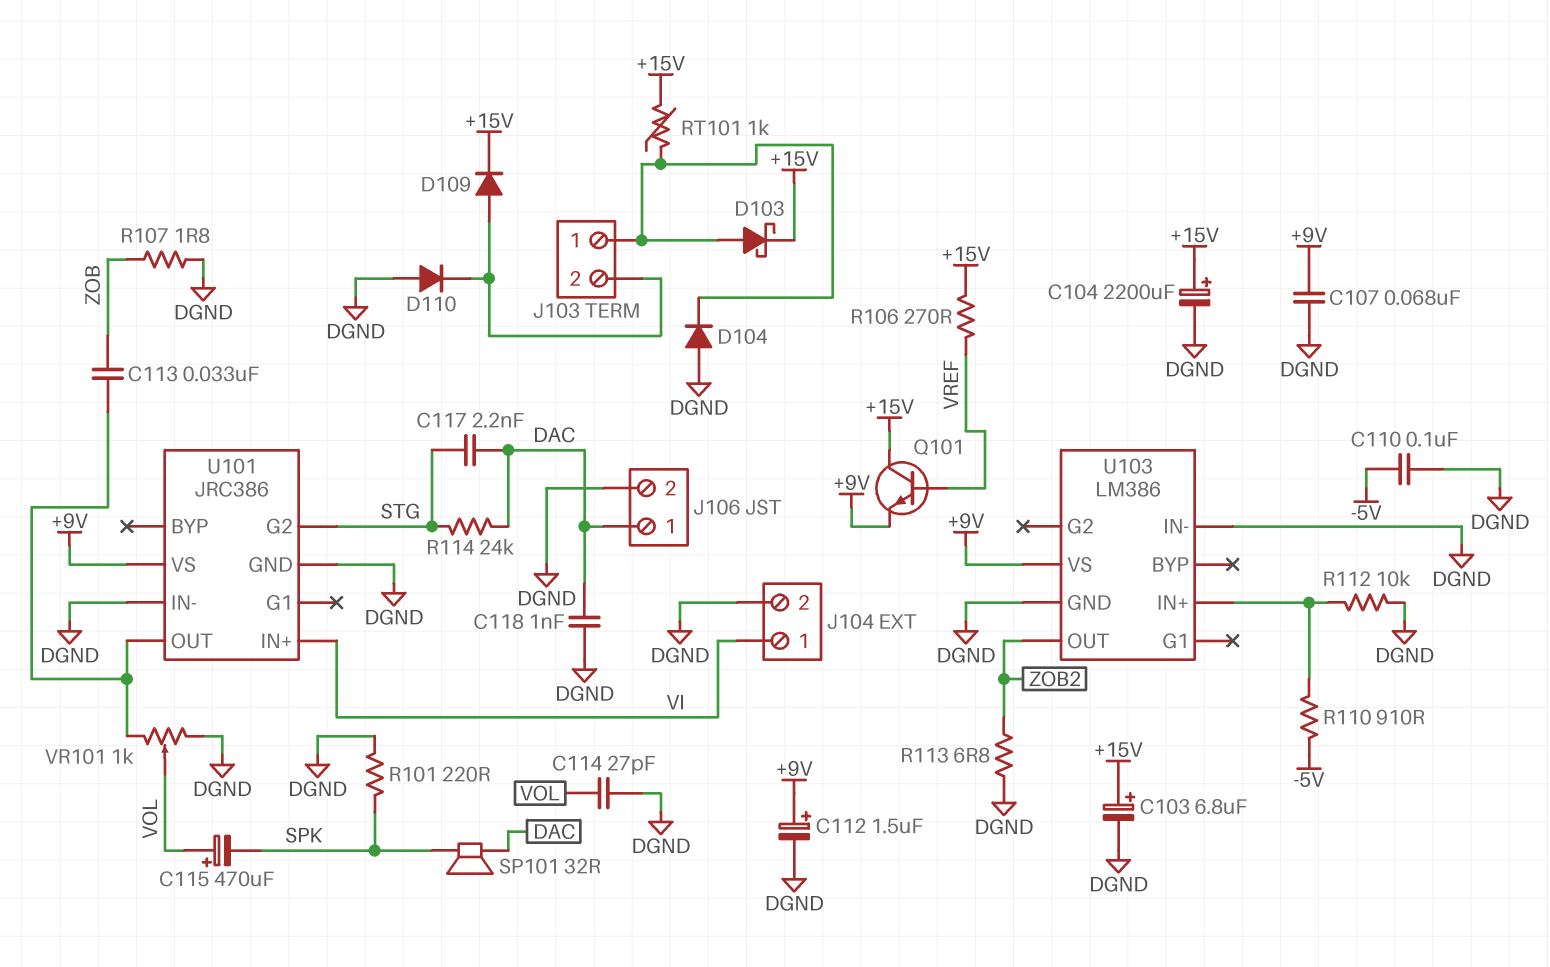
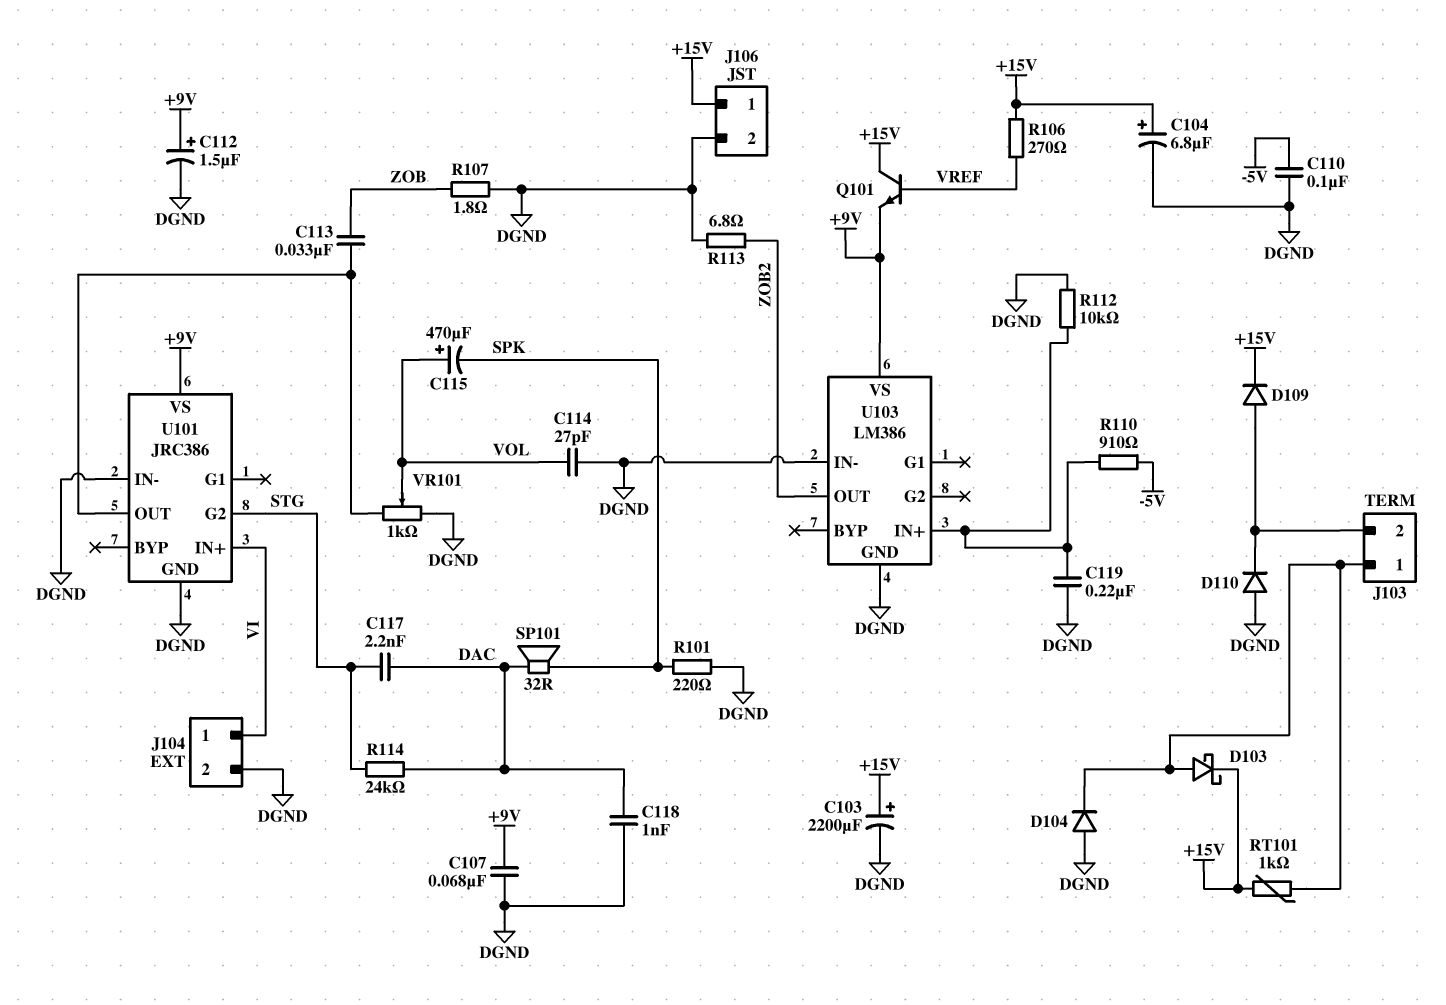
C103: 6.8uF (plus +15V, minus DGND) -> 2200uF (plus +15V, minus DGND)
C104: 2200uF (plus +15V, minus DGND) -> 6.8uF (plus +15V, minus DGND)
C119: none -> 220nF (DGND, U103/IN+)
J106 pin 1: DAC -> +15V

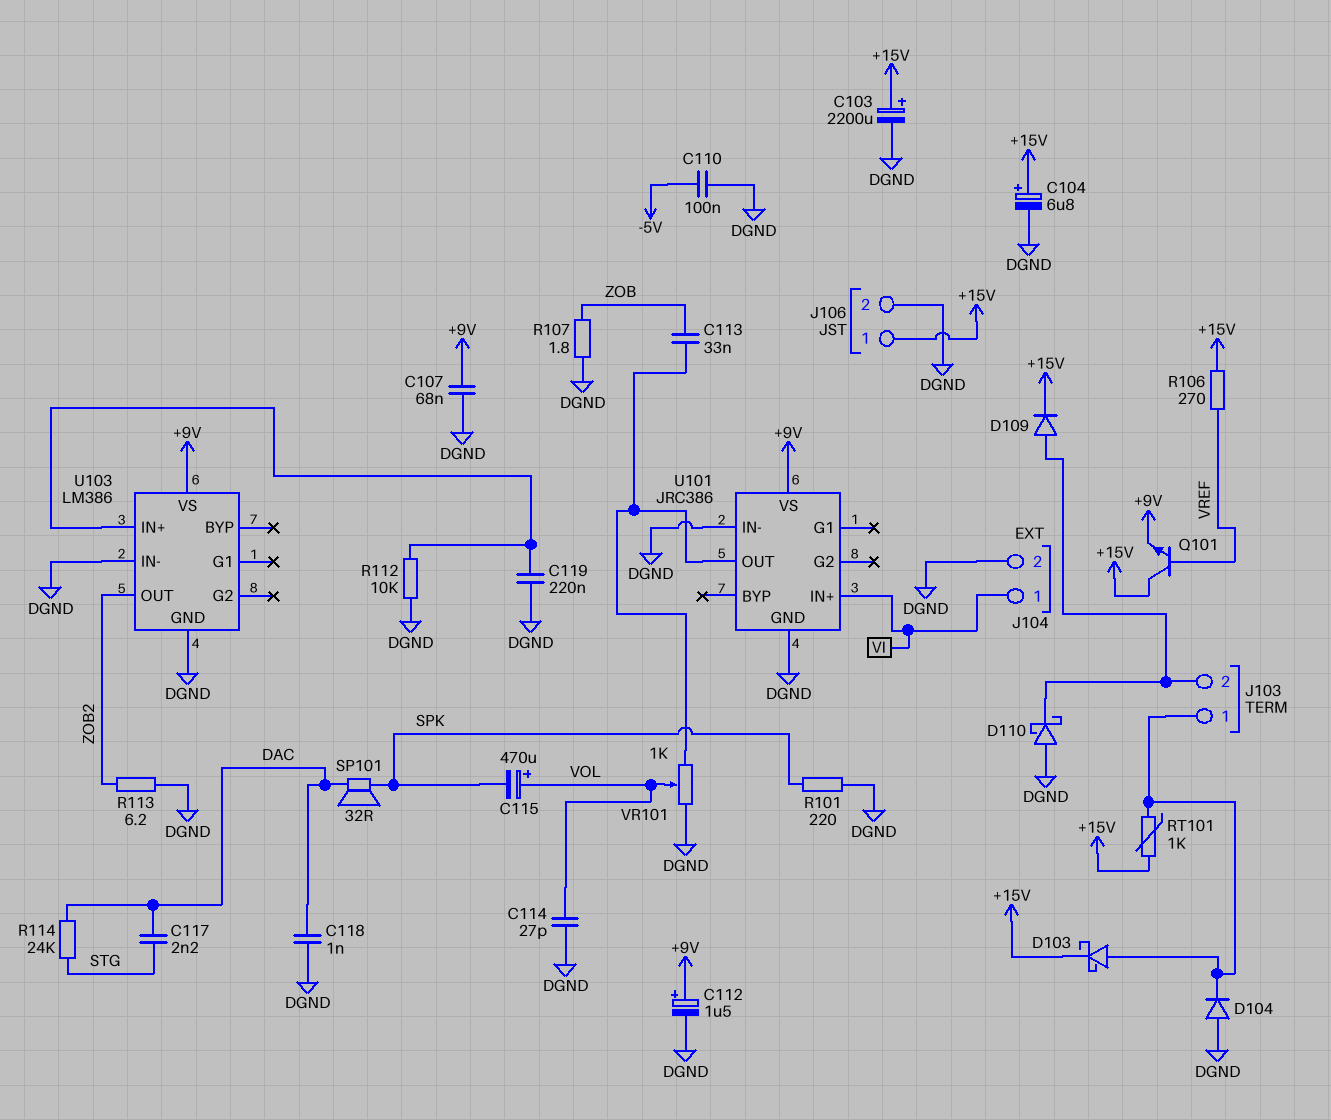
D110: diode (A DGND, K J103/2) -> schottky (A DGND, K J103/2)
R110: 910 (-5V, U103/IN+) -> none
R113: 6.8 (DGND, ZOB2) -> 6.2 (DGND, ZOB2)
U101 pin G2: STG -> none

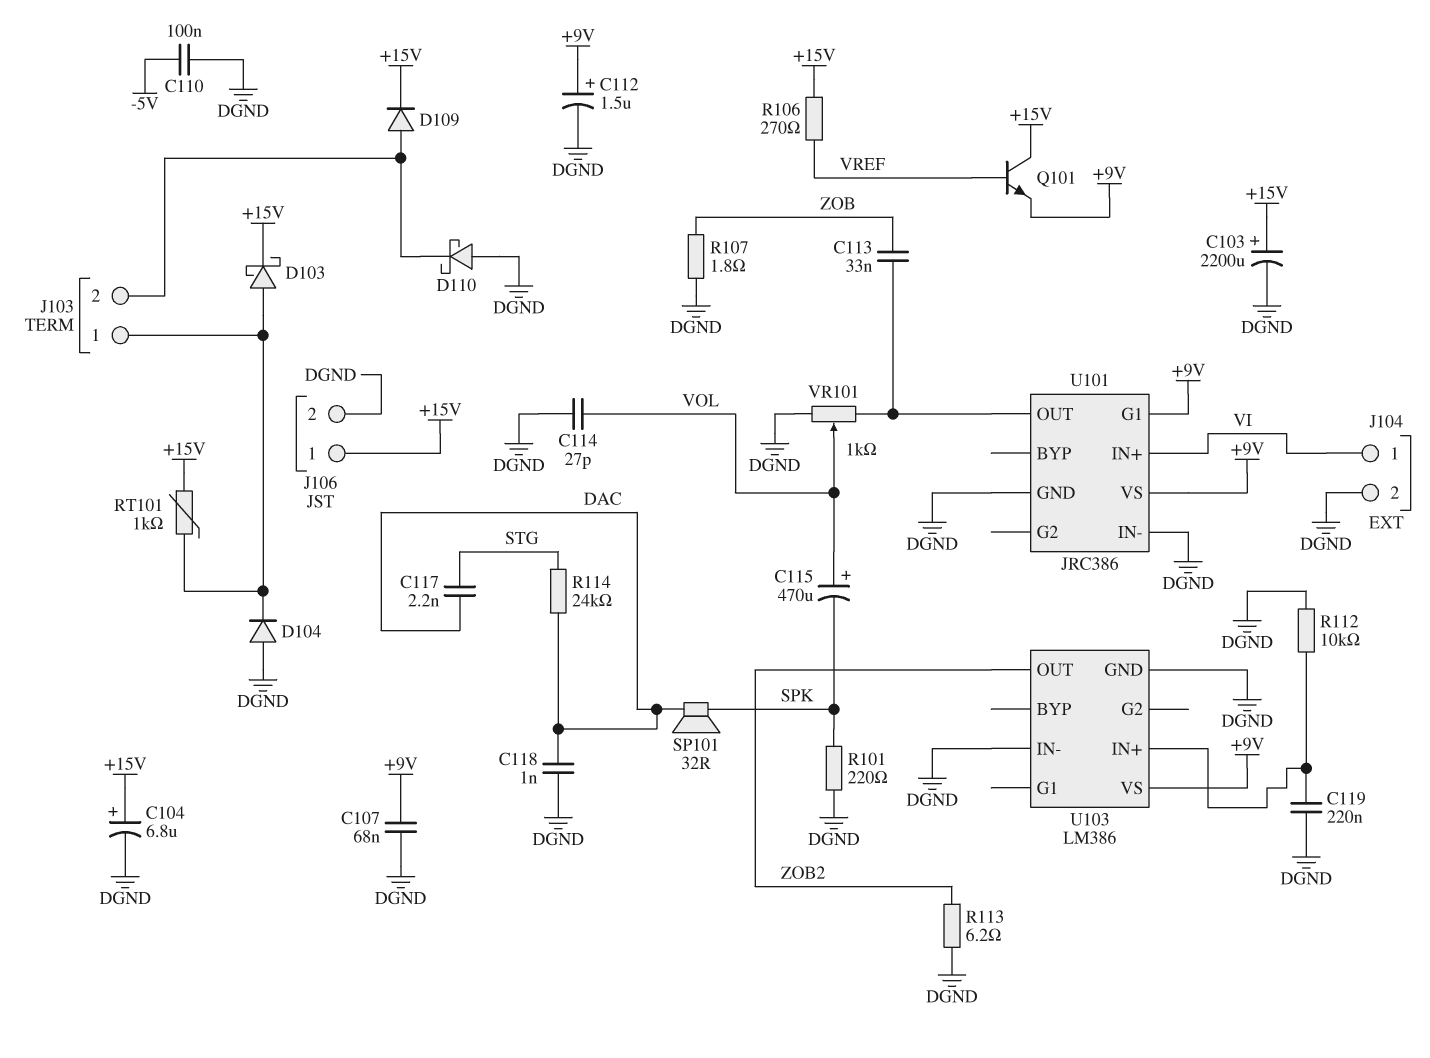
U101 pin G1: none -> +9V

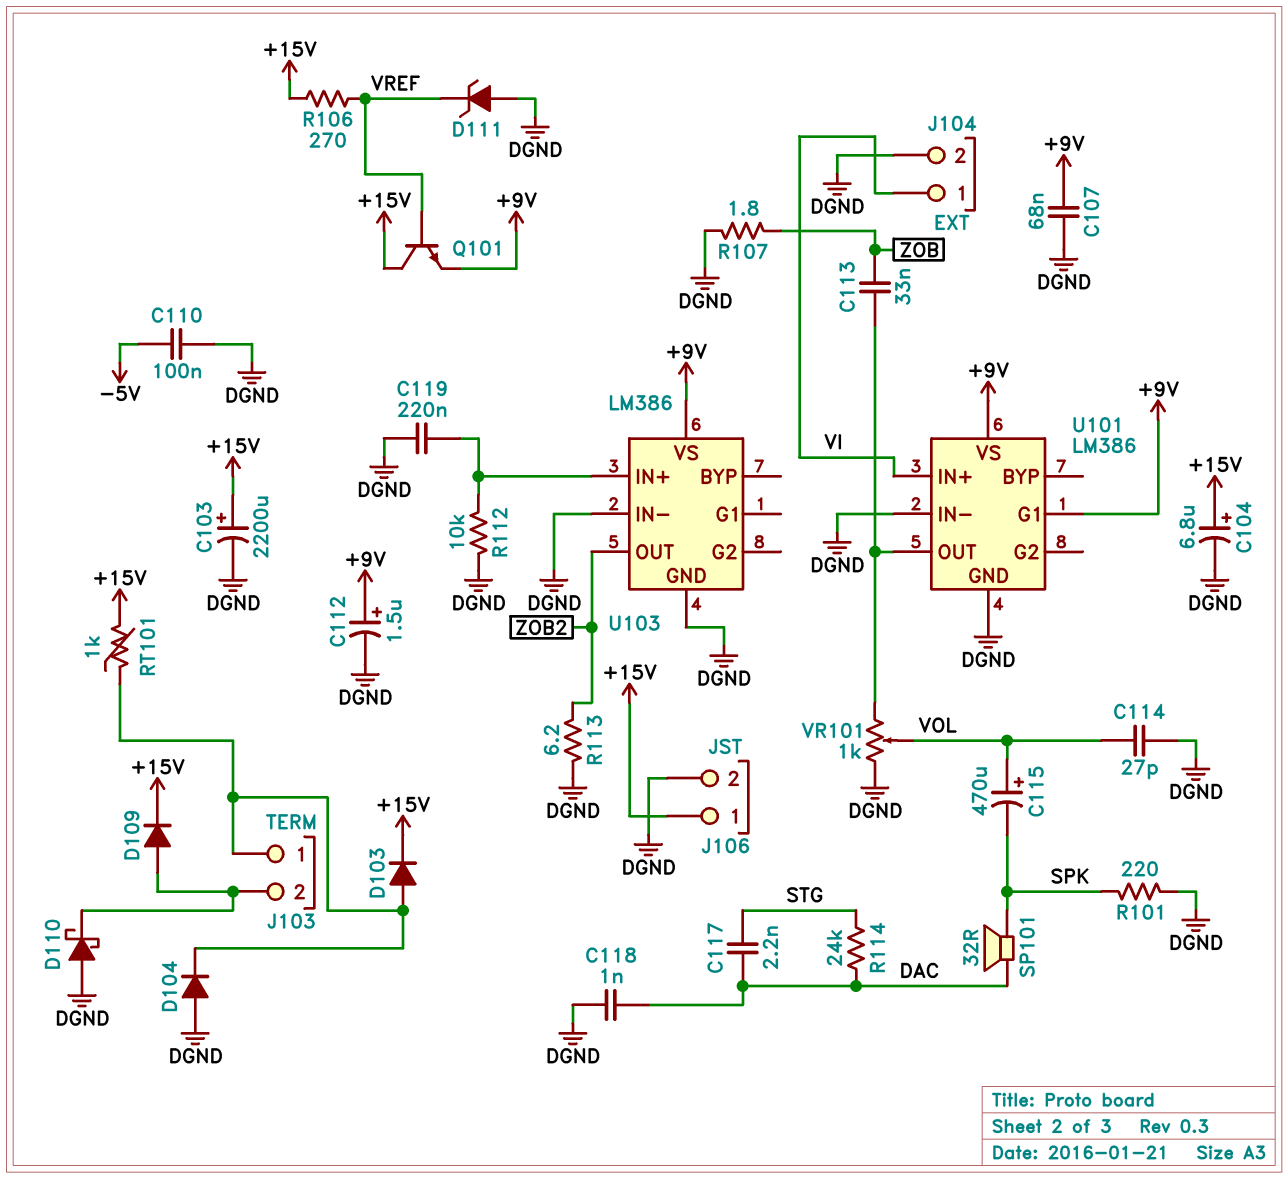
D103: schottky (A J103/1, K +15V) -> diode (A J103/1, K +15V)
D111: none -> zener (A DGND, K VREF)
U101: JRC386 -> LM386

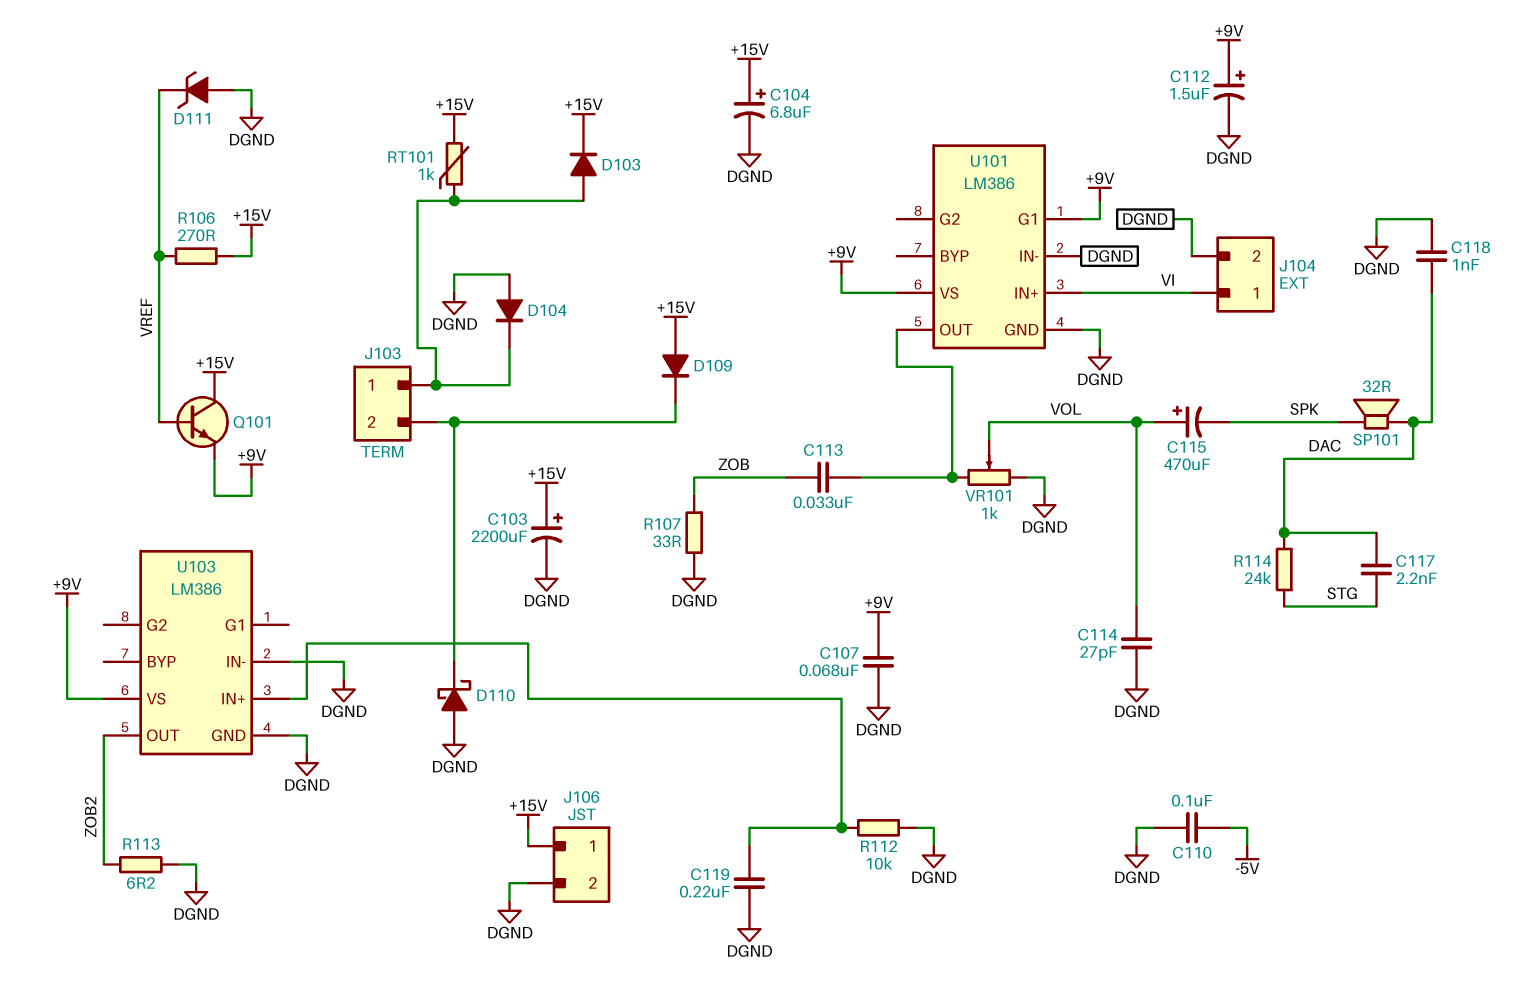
D109: diode (A J103/2, K +15V) -> diode (A +15V, K J103/2)
R101: 220 (DGND, SPK) -> none
R107: 1.8 (DGND, ZOB) -> 33 (DGND, ZOB)

